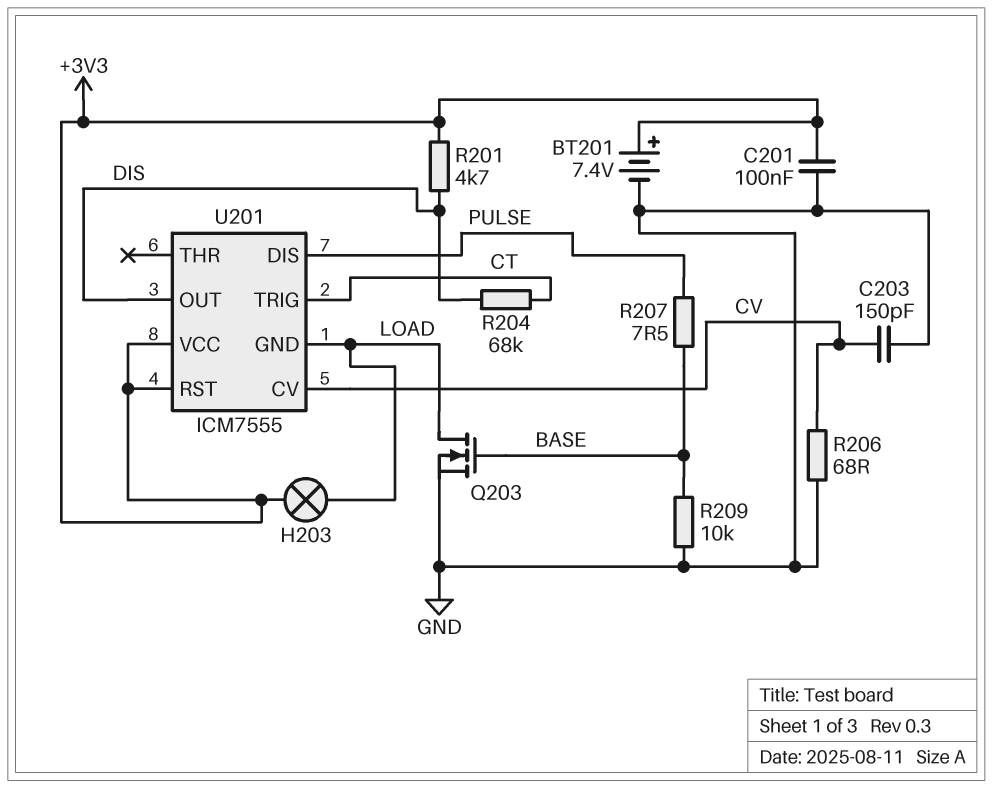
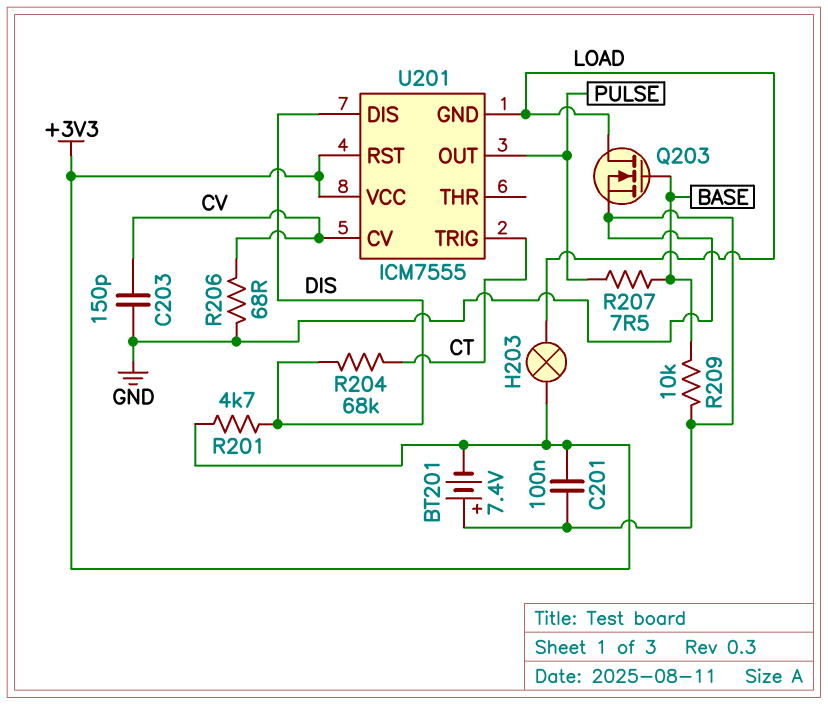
BT201: 7.4V (plus +3V3, minus GND) -> 7.4V (plus GND, minus +3V3)
U201 pin DIS: PULSE -> DIS
U201 pin OUT: DIS -> PULSE

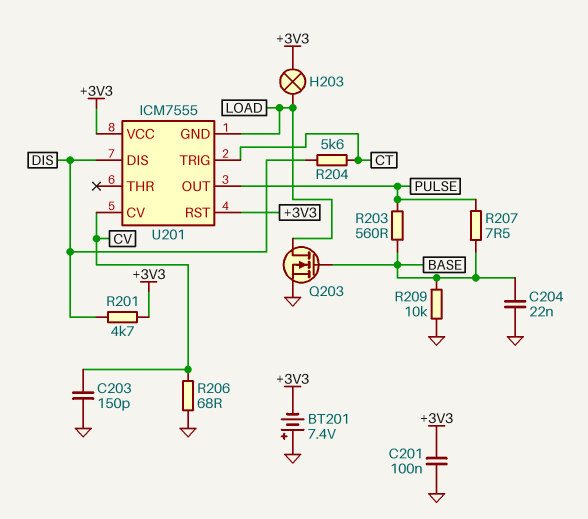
C204: none -> 22nF (BASE, GND)
R203: none -> 560 (BASE, PULSE)
R204: 68k (CT, DIS) -> 5.6k (CT, DIS)

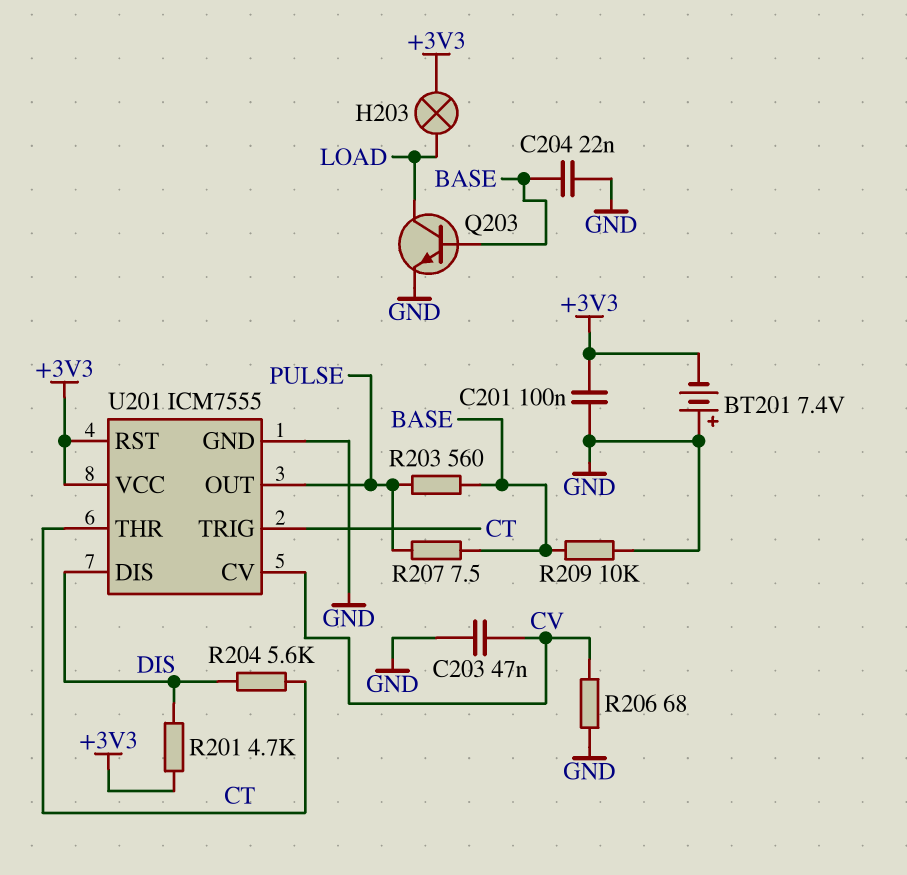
C203: 150pF (CV, GND) -> 47nF (CV, GND)
Q203: NMOS (G BASE, D LOAD, S GND) -> NPN (B BASE, C LOAD, E GND)
U201 pin GND: LOAD -> GND
U201 pin THR: none -> CT

